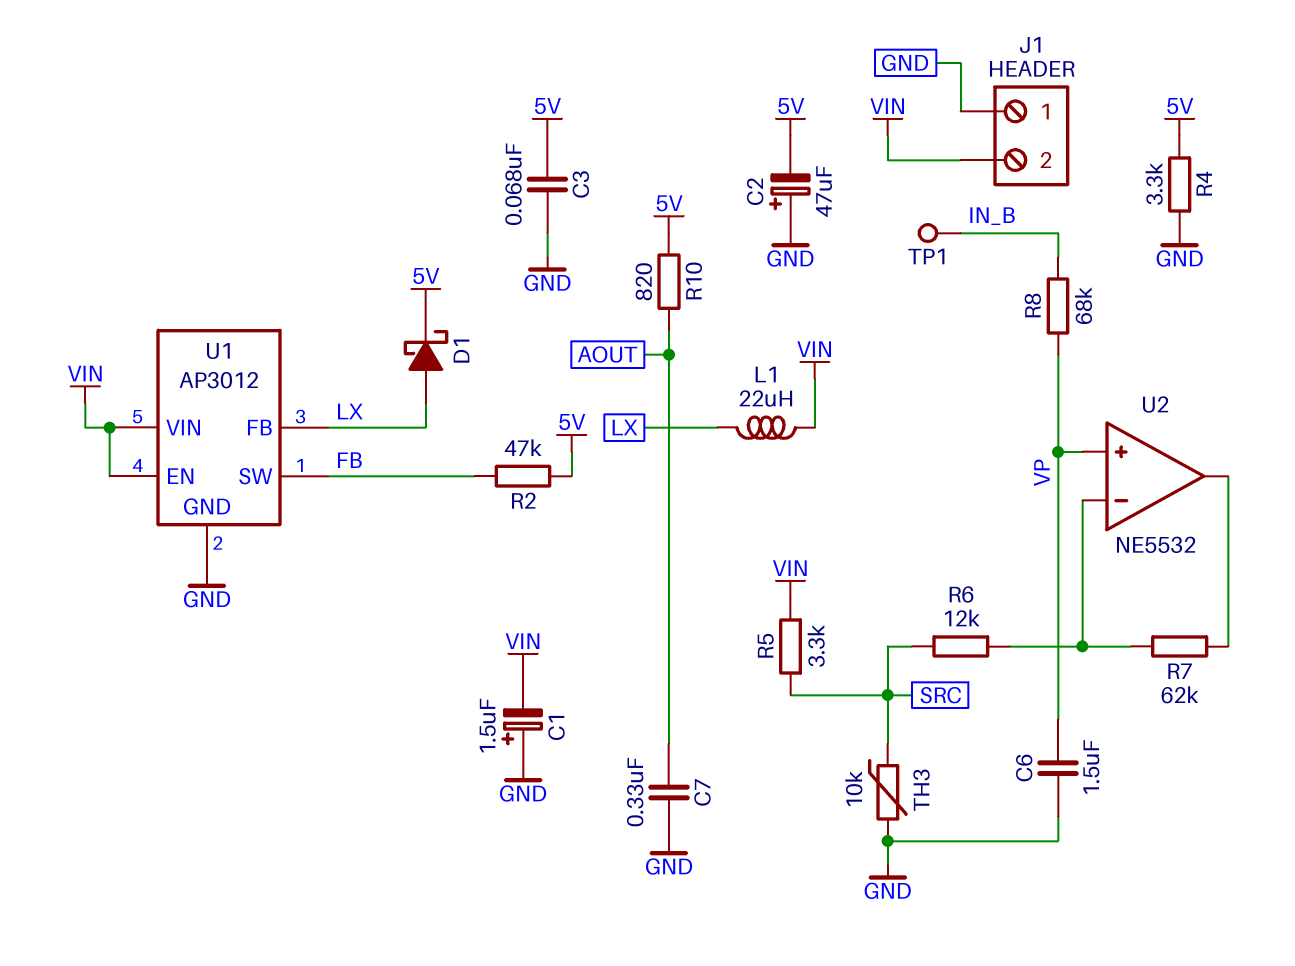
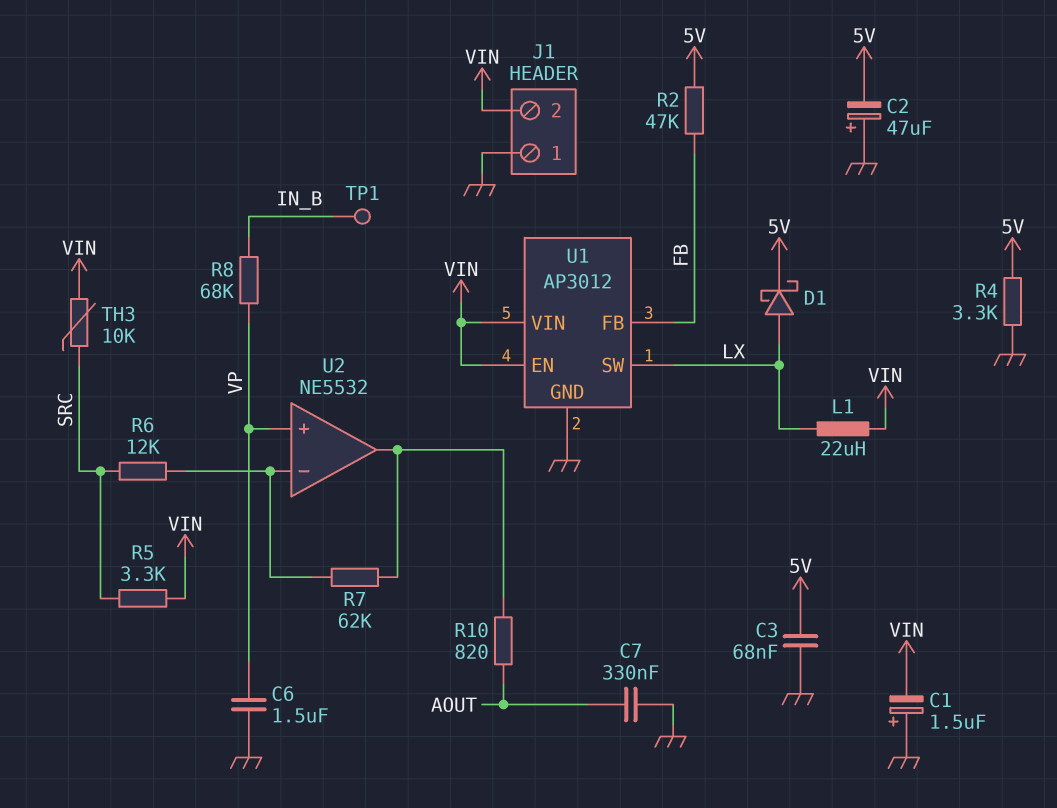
R10: 820 (5V, AOUT) -> 820 (AOUT, U2/out)
TH3: 10k (GND, SRC) -> 10k (SRC, VIN)
U1 pin FB: LX -> FB
U1 pin SW: FB -> LX

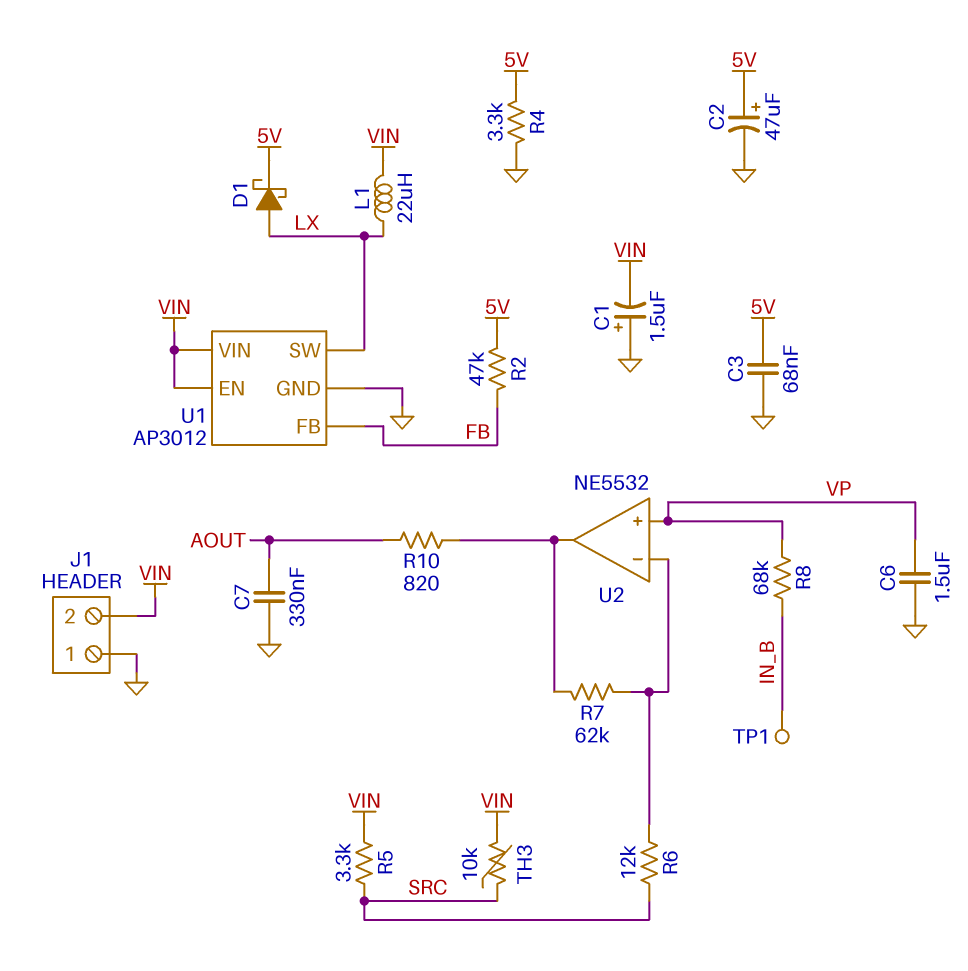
C2: 47uF (plus GND, minus 5V) -> 47uF (plus 5V, minus GND)

